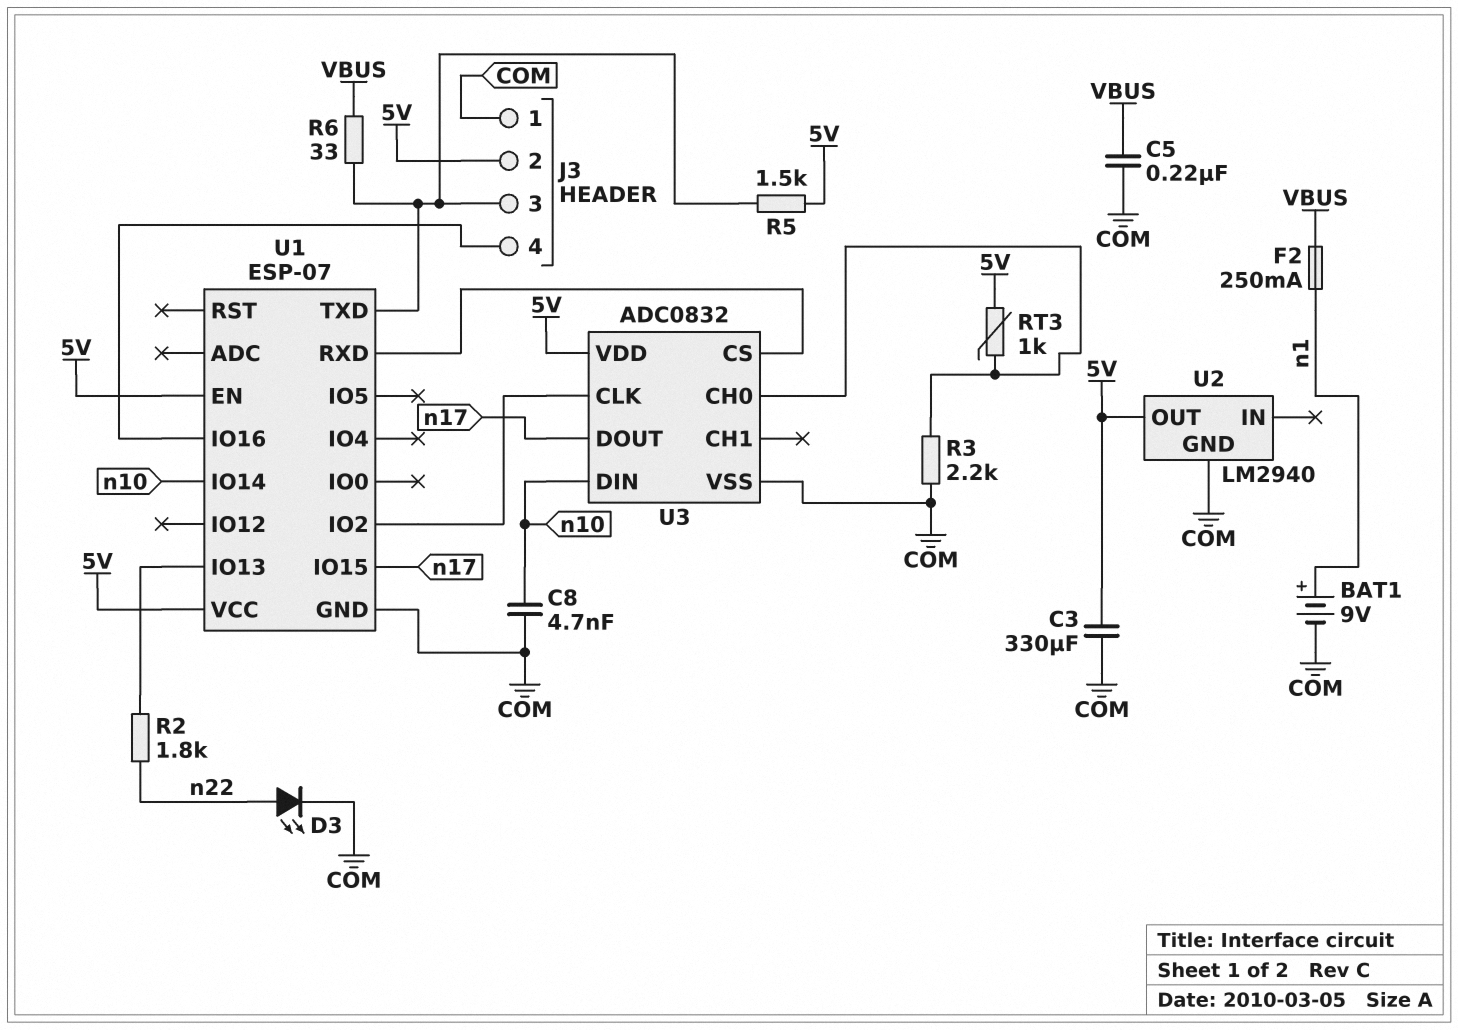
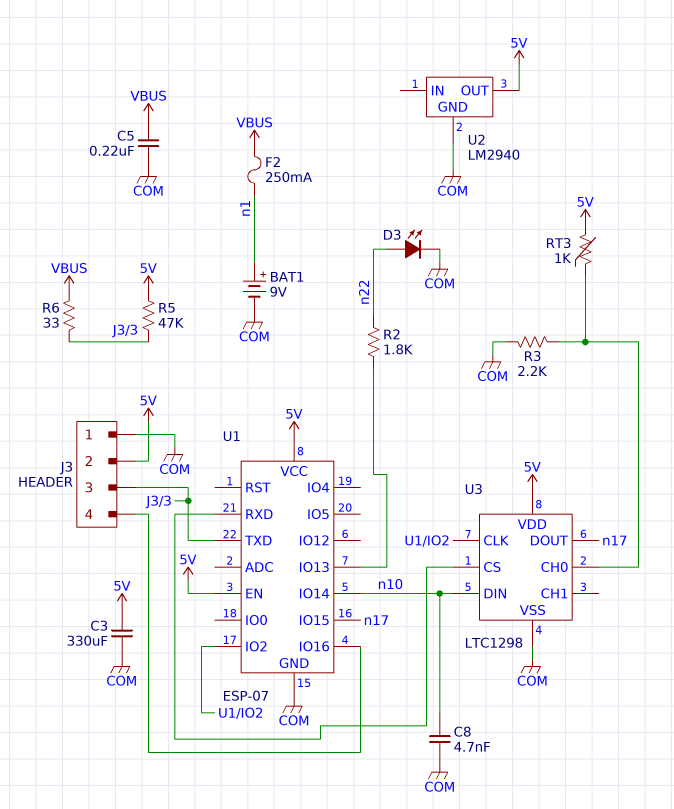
R5: 1.5k (5V, J3/3) -> 47k (5V, J3/3)
U3: ADC0832 -> LTC1298

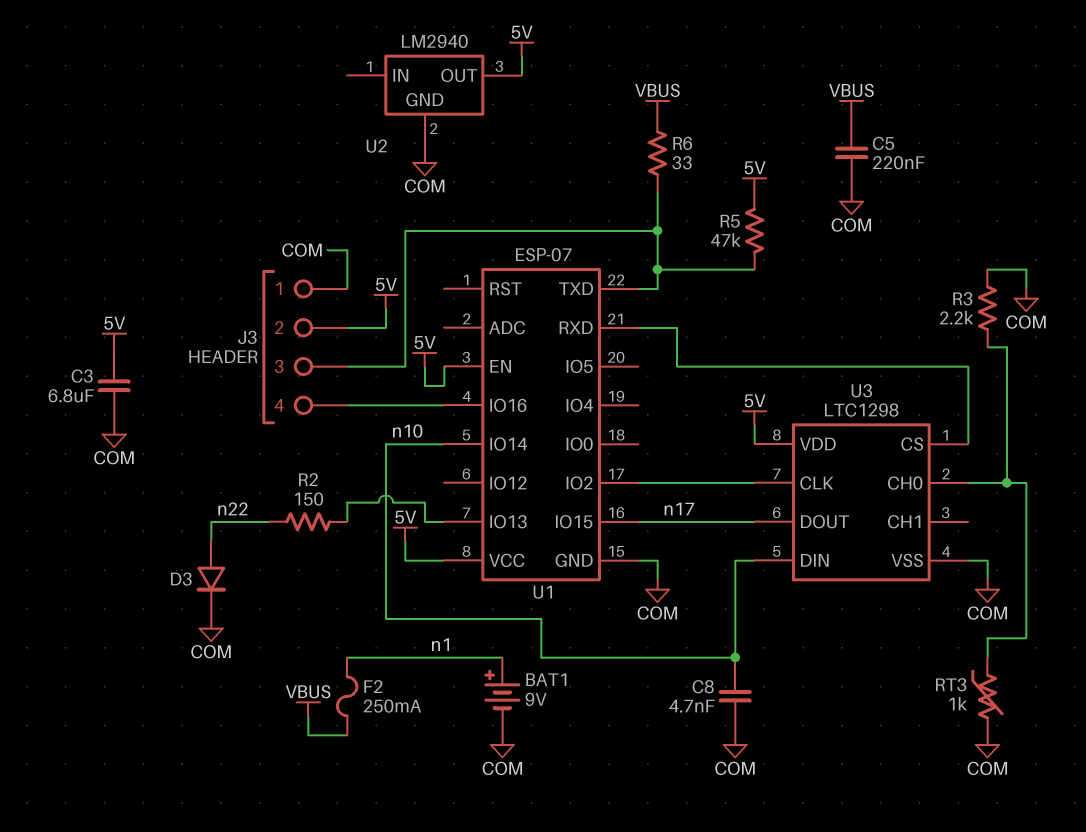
C3: 330uF (5V, COM) -> 6.8uF (5V, COM)
D3: LED (A n22, K COM) -> diode (A n22, K COM)
R2: 1.8k (U1/IO13, n22) -> 150 (U1/IO13, n22)
RT3: 1k (5V, U3/CH0) -> 1k (COM, U3/CH0)

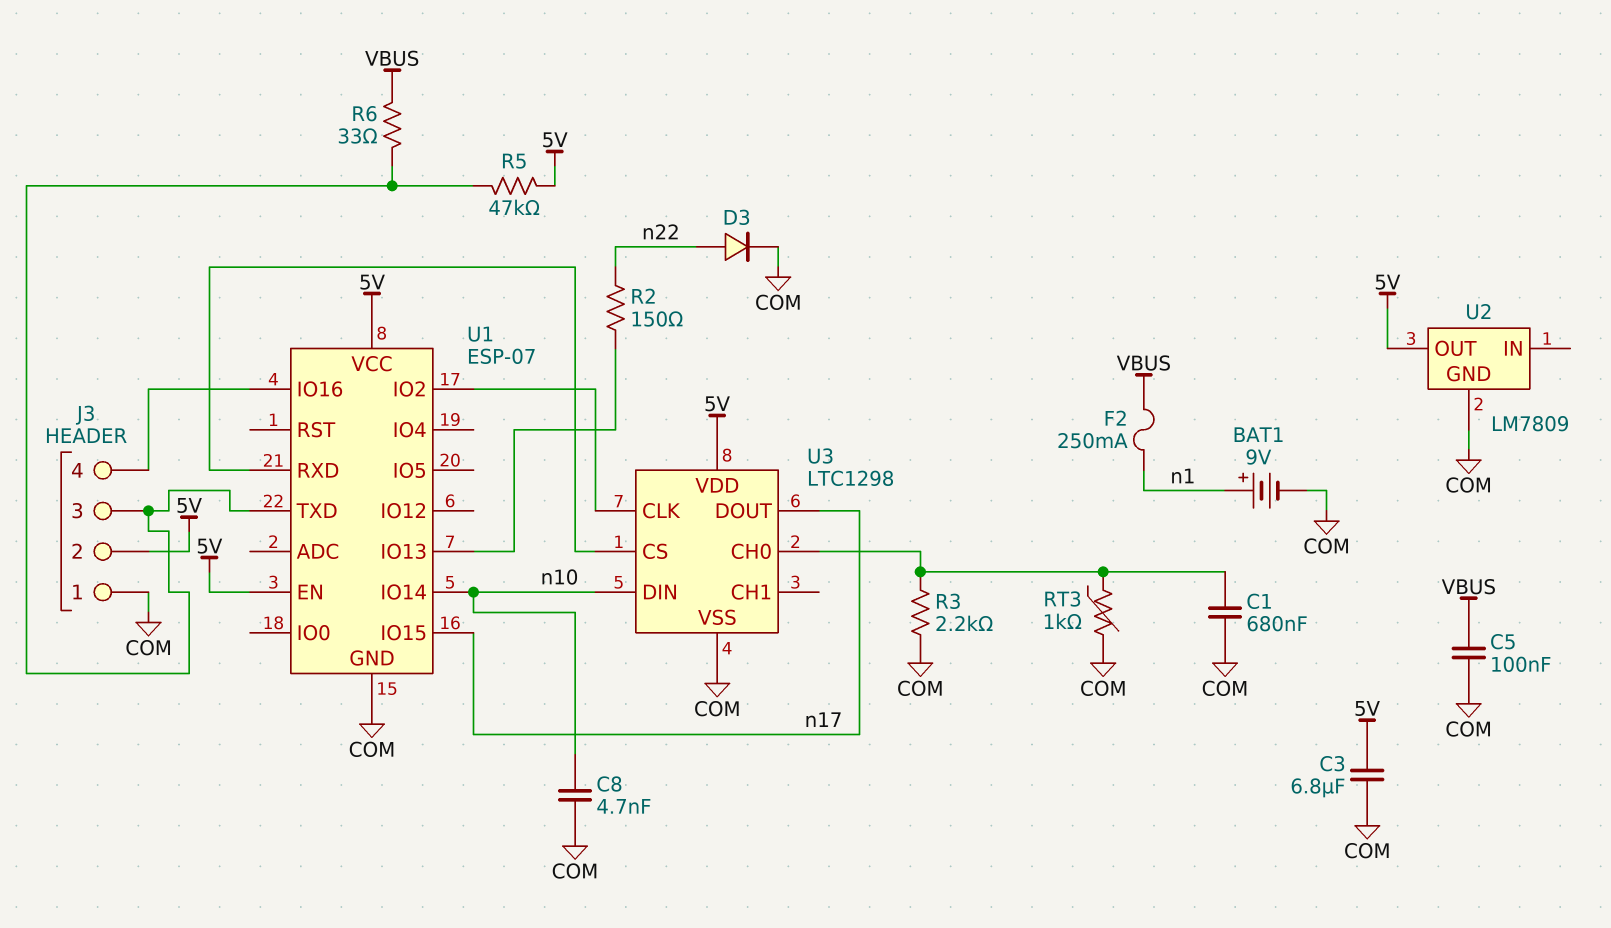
C1: none -> 680nF (COM, U3/CH0)
C5: 220nF (COM, VBUS) -> 100nF (COM, VBUS)
U2: LM2940 -> LM7809

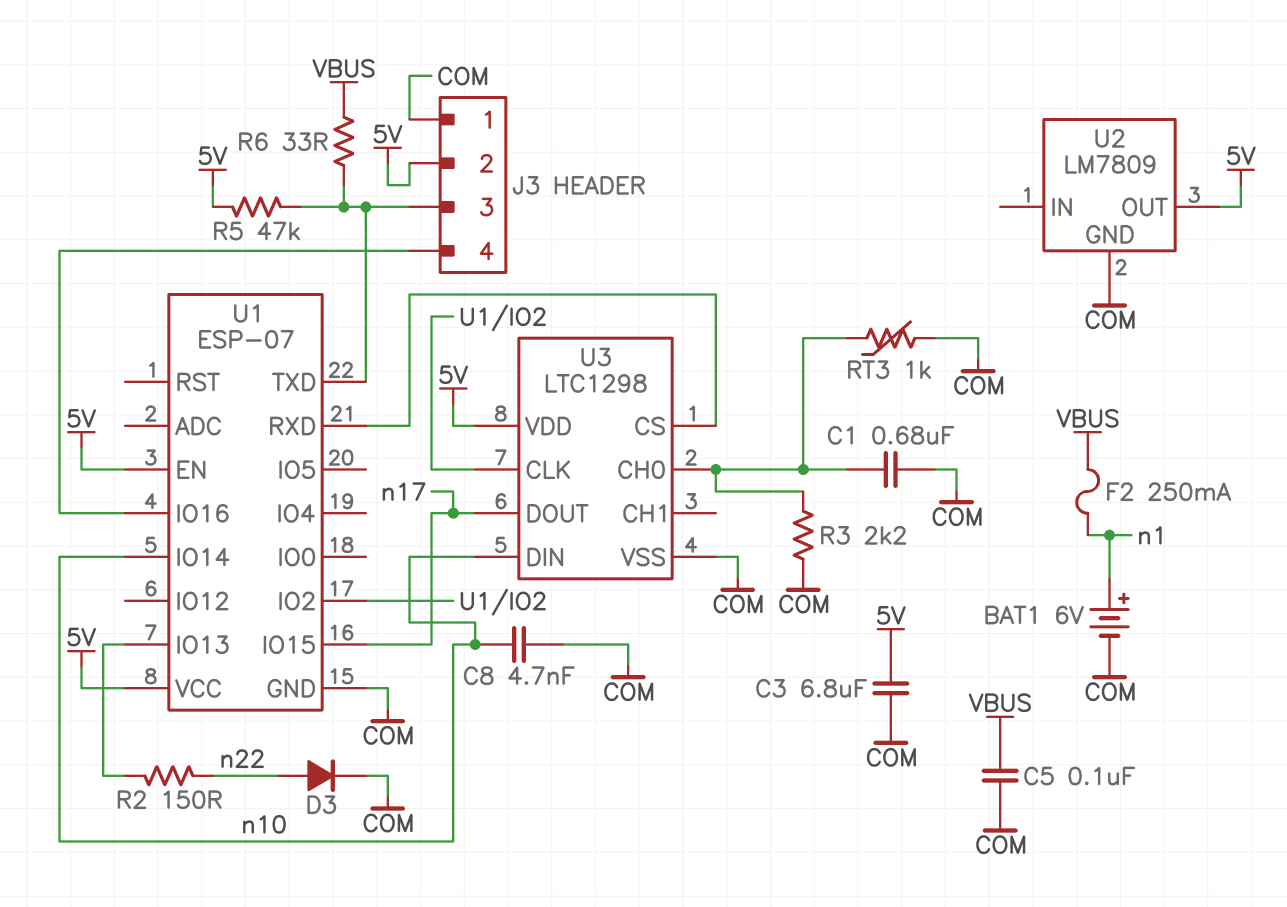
BAT1: 9V (plus n1, minus COM) -> 6V (plus n1, minus COM)

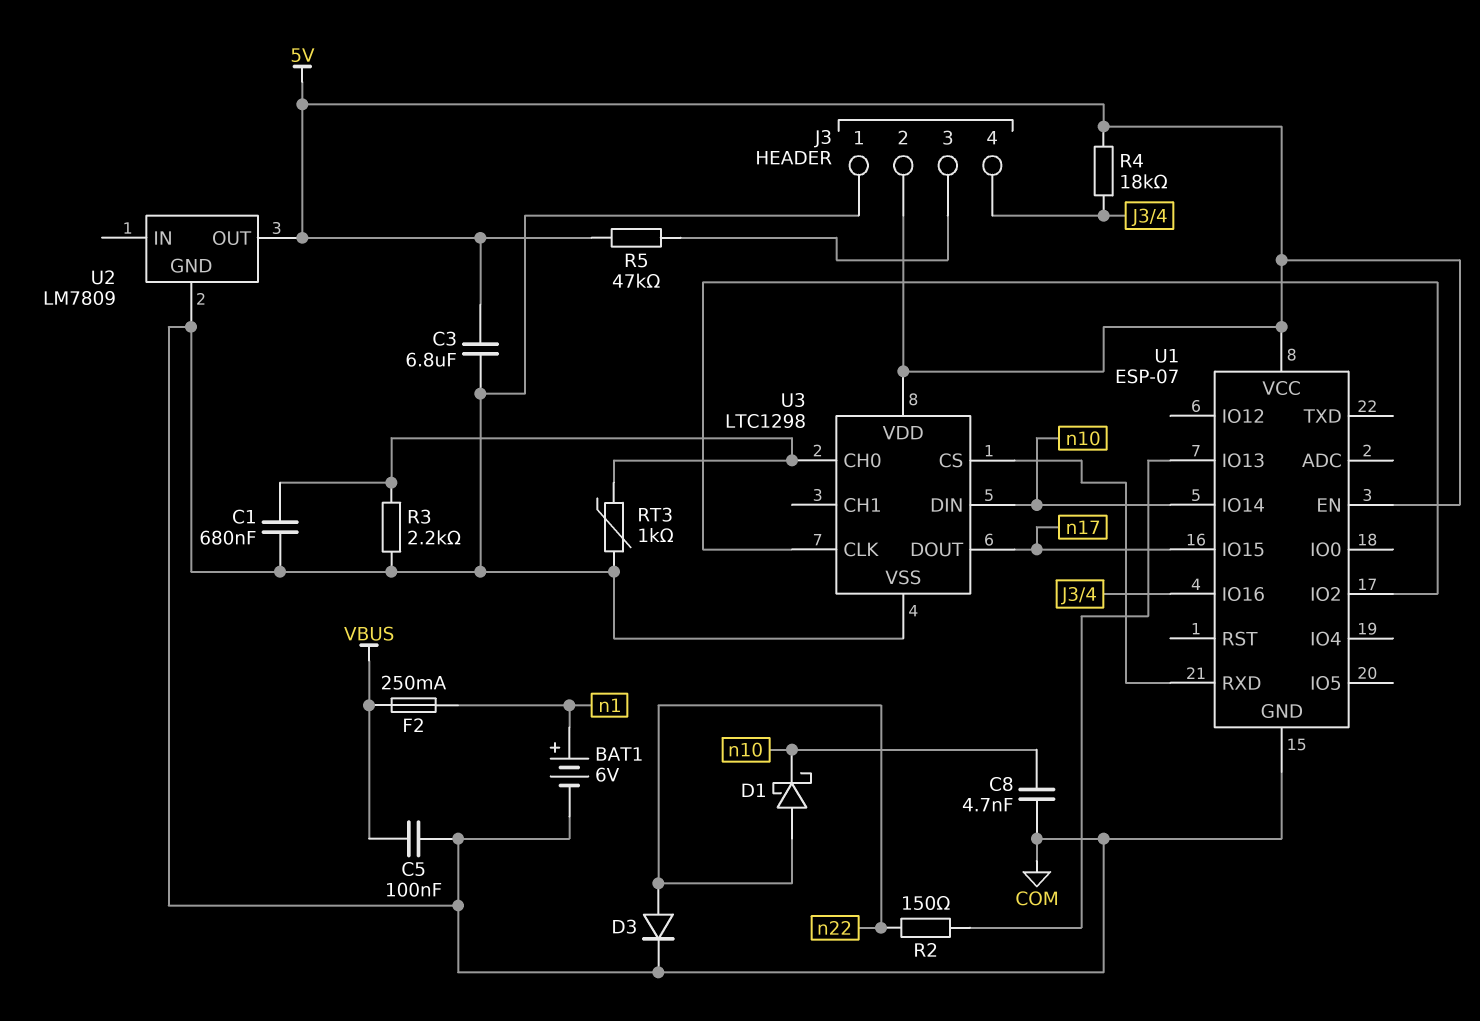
D1: none -> schottky (A n22, K n10)
R4: none -> 18k (5V, J3/4)
R6: 33 (J3/3, VBUS) -> none
U1 pin TXD: J3/3 -> none

